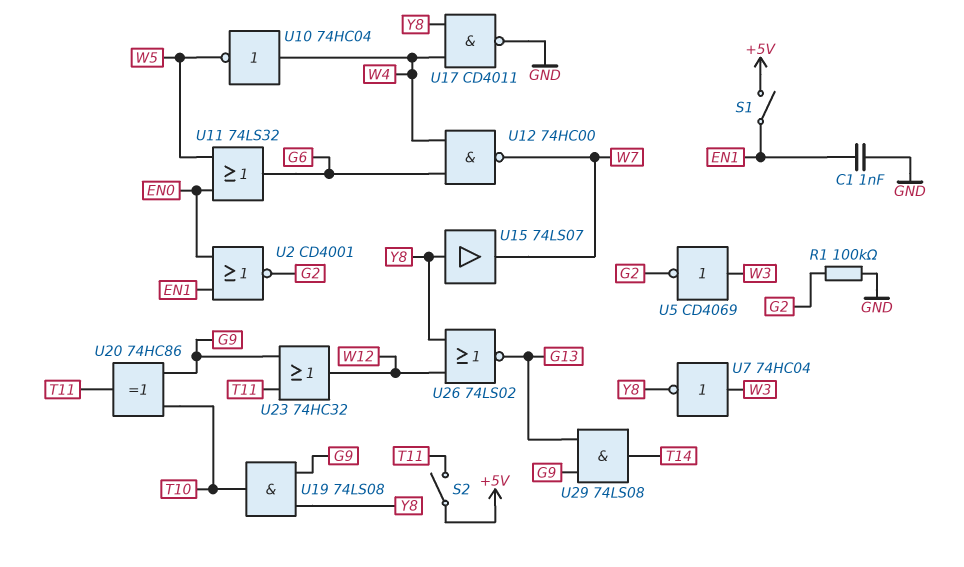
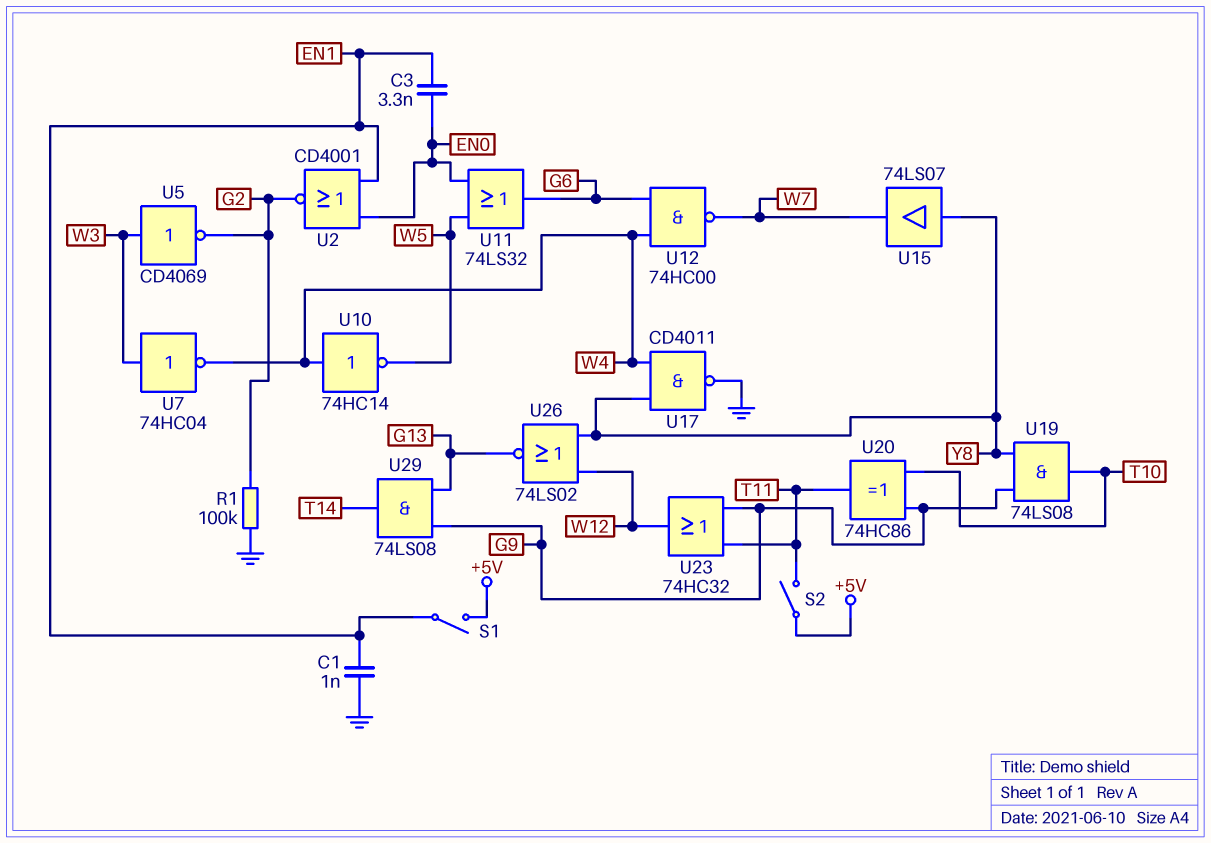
C3: none -> 3.3nF (EN0, EN1)
U7: NOT 74HC04 (in W3, out Y8) -> NOT 74HC04 (in W3, out W4)
U10: NOT 74HC04 (in W4, out W5) -> NOT 74HC14 (in W4, out W5)

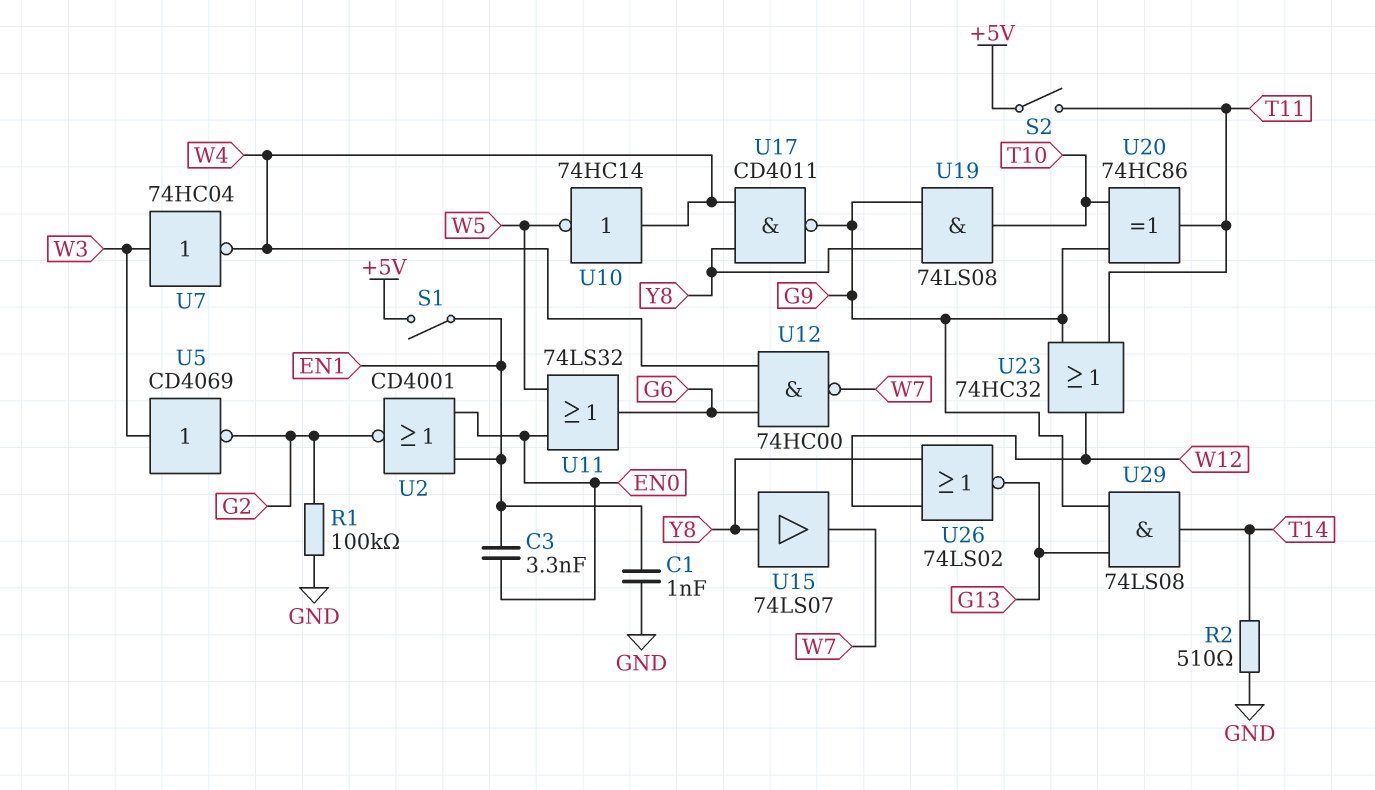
R2: none -> 510 (GND, T14)
U17: NAND CD4011 (in W4, in Y8, out GND) -> NAND CD4011 (in W4, in Y8, out G9)

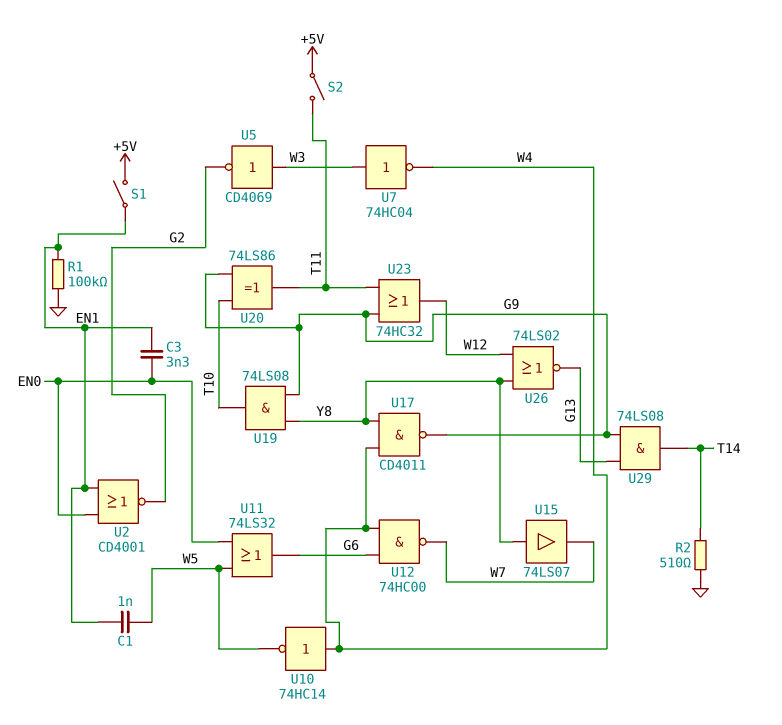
C1: 1nF (EN1, GND) -> 1nF (EN1, W5)
R1: 100k (G2, GND) -> 100k (EN1, GND)
U20: XOR 74HC86 (in G9, in T10, out T11) -> XOR 74LS86 (in G9, in T10, out T11)

